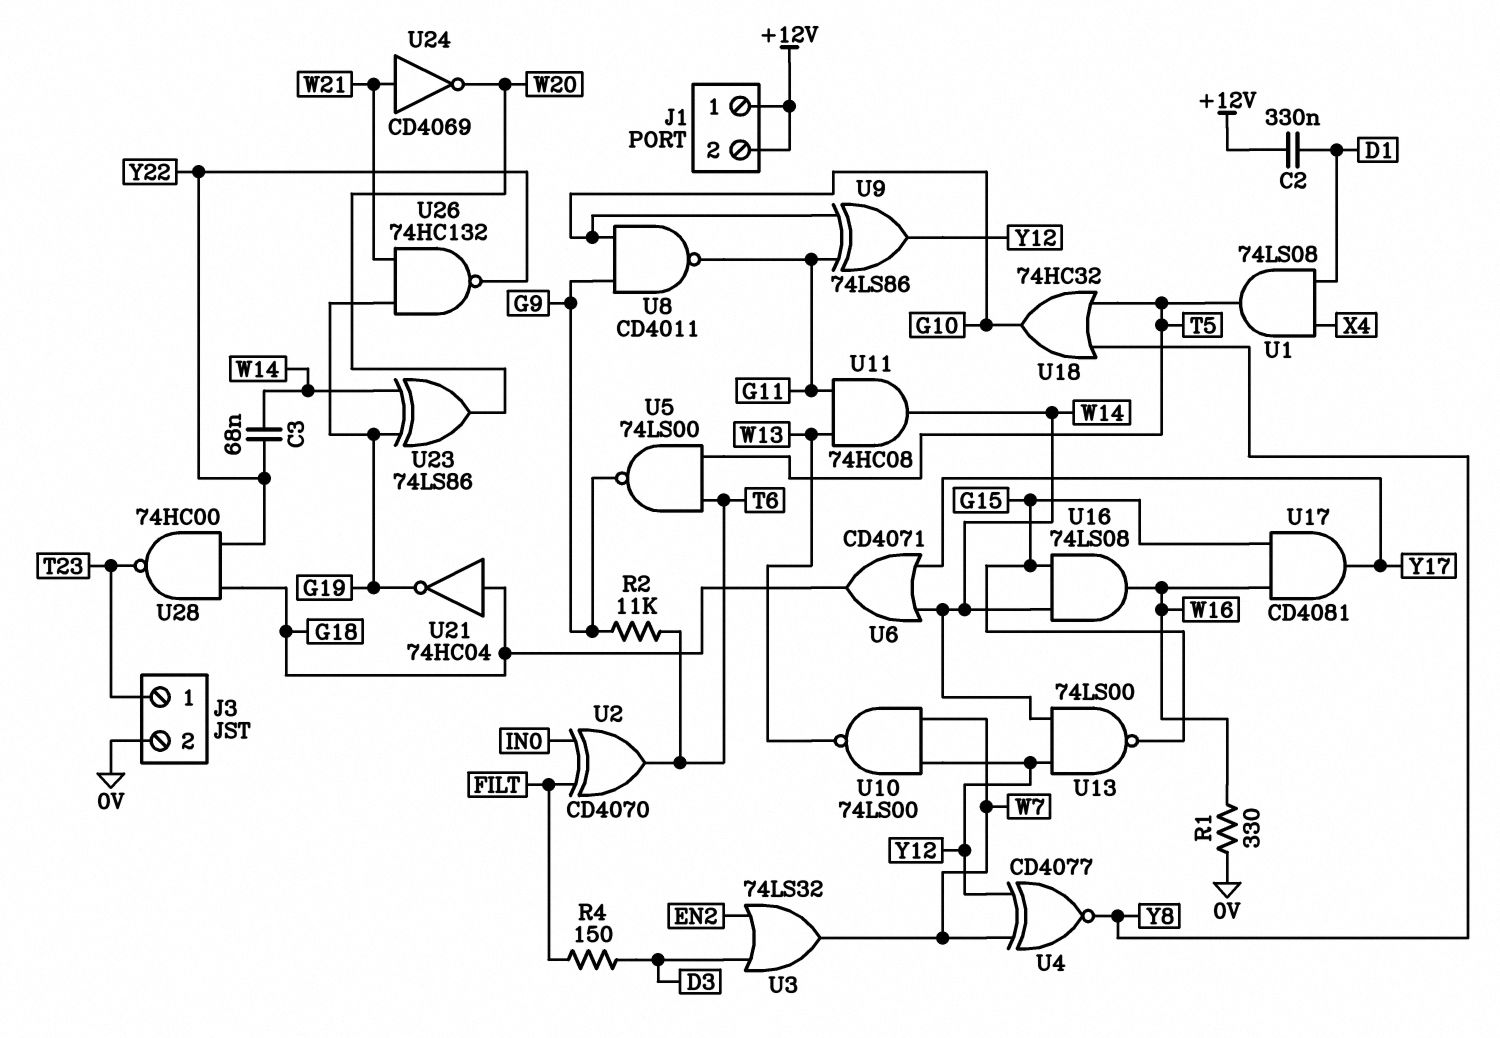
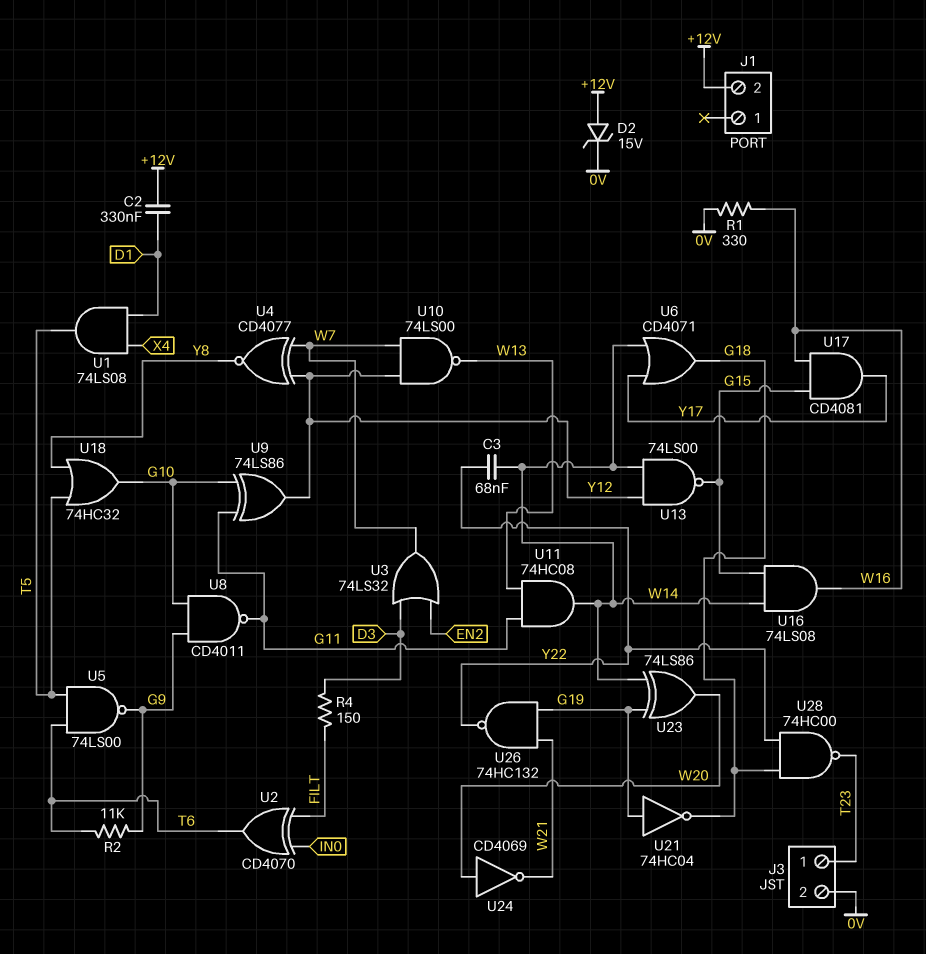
D2: none -> zener 15V (A +12V, K 0V)
J1 pin 1: +12V -> none
U21: NOT 74HC04 (in G18, out G19) -> NOT 74HC04 (in G19, out G18)
U24: NOT CD4069 (in W21, out W20) -> NOT CD4069 (in W20, out W21)

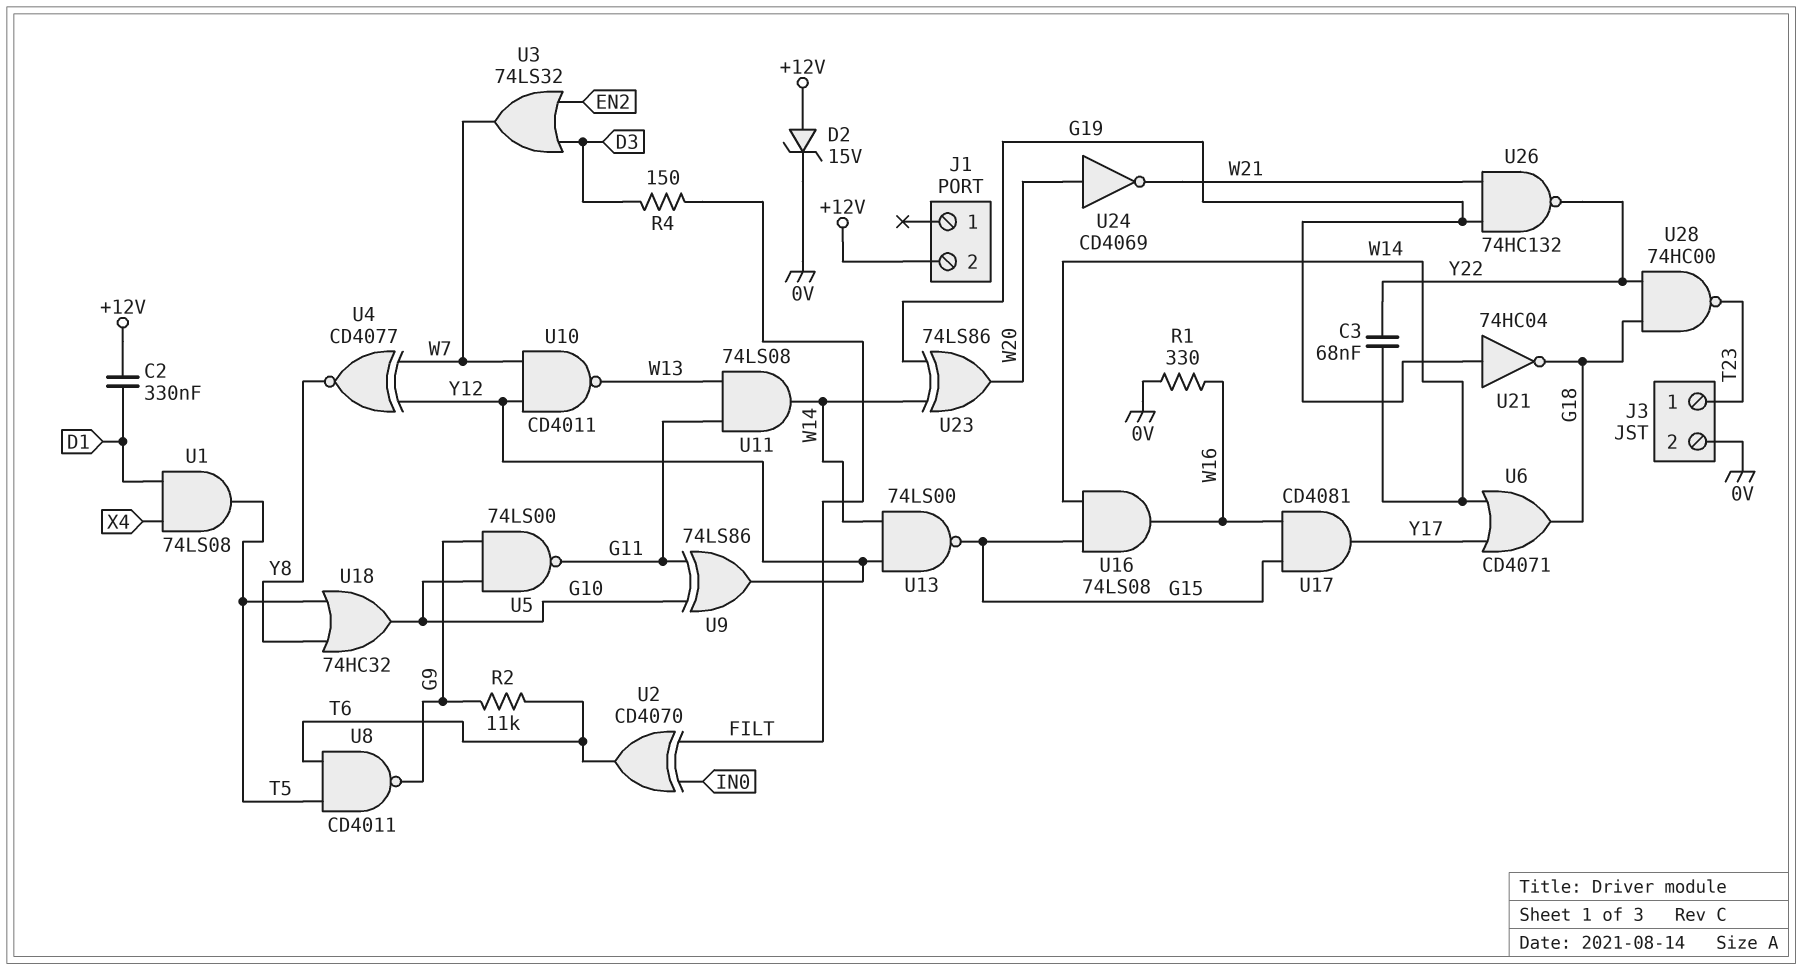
U5: NAND 74LS00 (in T5, in T6, out G9) -> NAND 74LS00 (in G9, in G10, out G11)
U8: NAND CD4011 (in G9, in G10, out G11) -> NAND CD4011 (in T5, in T6, out G9)
U10: NAND 74LS00 (in W7, in Y12, out W13) -> NAND CD4011 (in W7, in Y12, out W13)
U11: AND 74HC08 (in G11, in W13, out W14) -> AND 74LS08 (in G11, in W13, out W14)

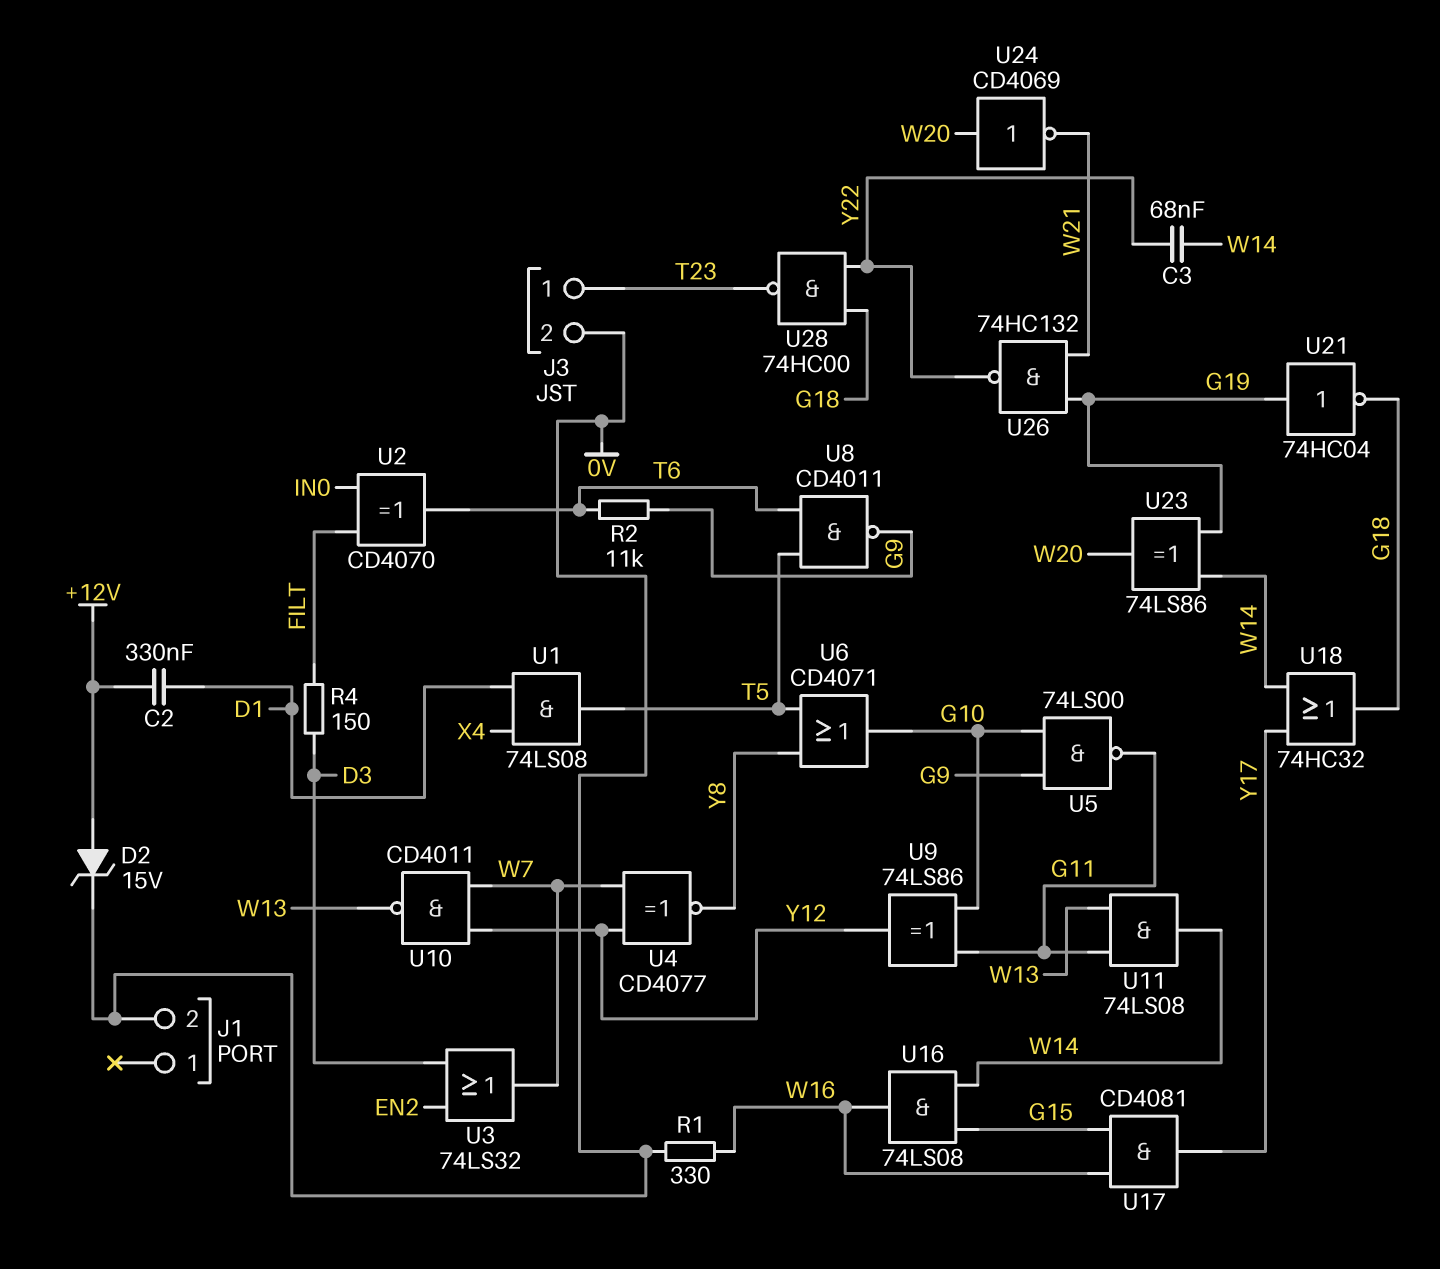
J1 pin 2: +12V -> 0V
U6: OR CD4071 (in W14, in Y17, out G18) -> OR CD4071 (in T5, in Y8, out G10)
U13: NAND 74LS00 (in W14, in Y12, out G15) -> none
U18: OR 74HC32 (in T5, in Y8, out G10) -> OR 74HC32 (in W14, in Y17, out G18)

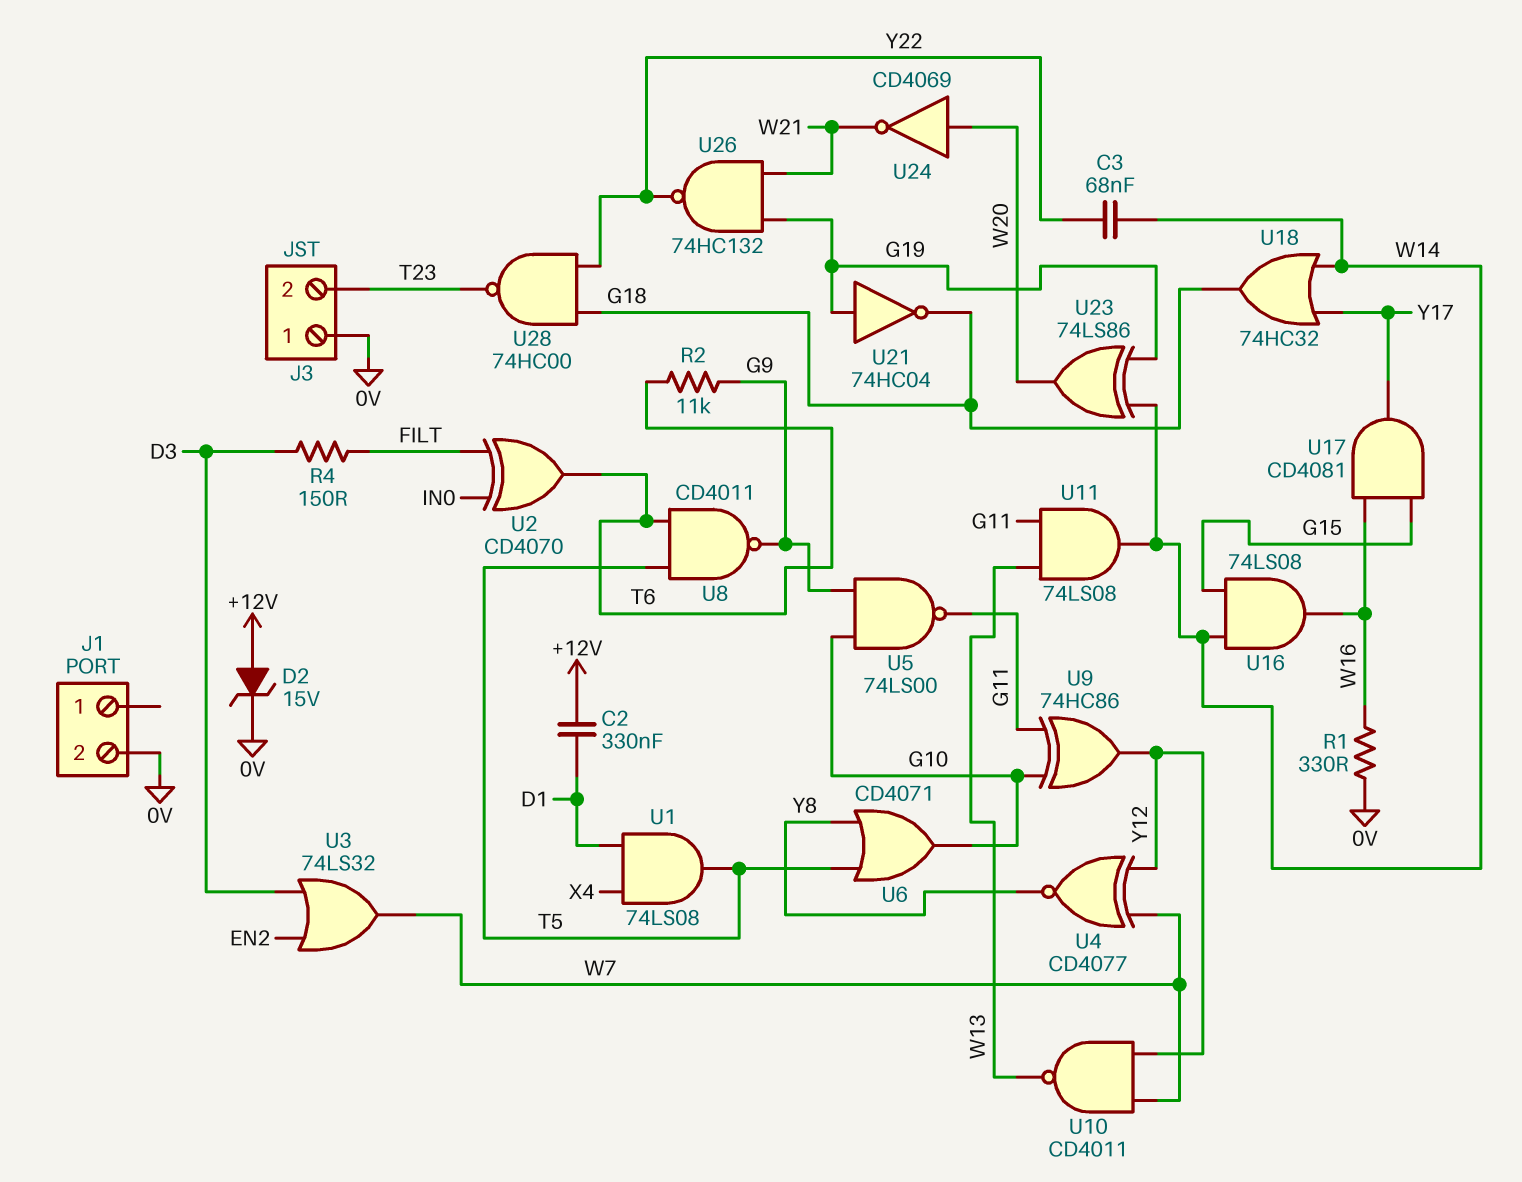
J3 pin 1: T23 -> 0V
J3 pin 2: 0V -> T23
U9: XOR 74LS86 (in G10, in G11, out Y12) -> XOR 74HC86 (in G10, in G11, out Y12)

